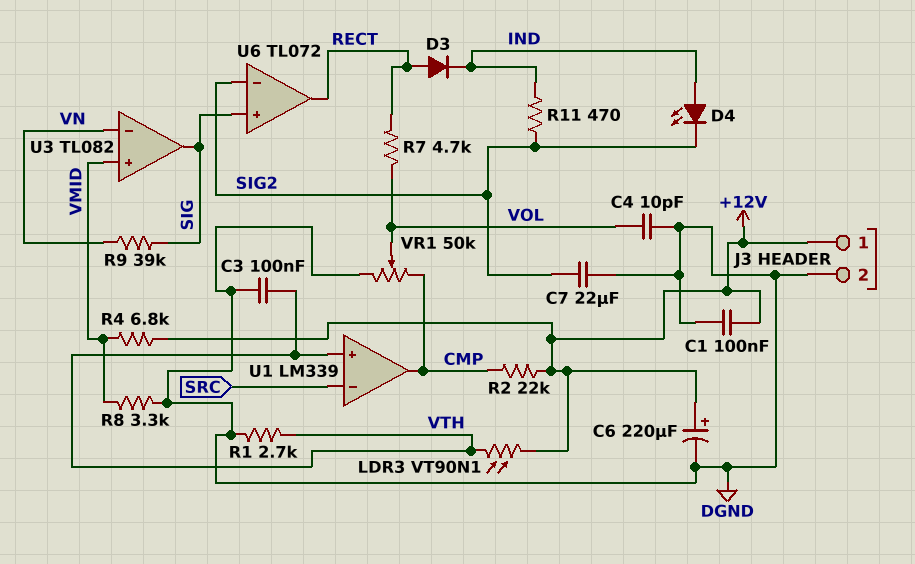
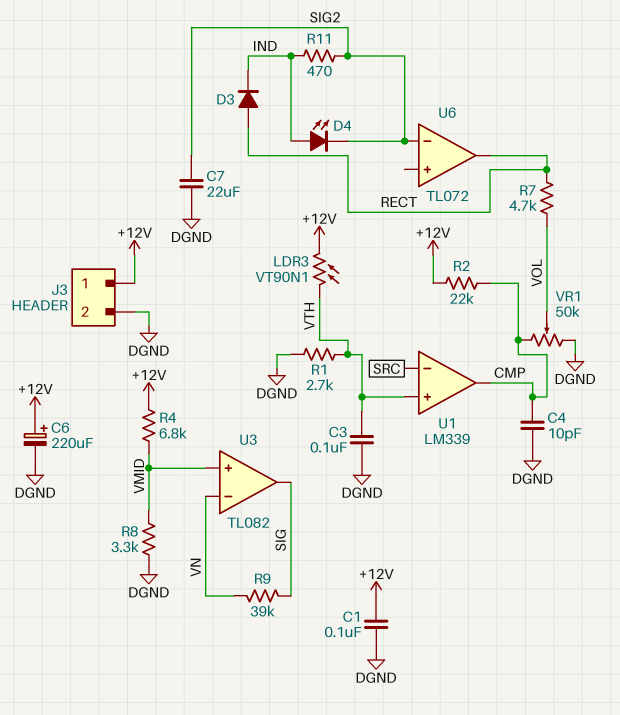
C4: 10pF (DGND, VOL) -> 10pF (CMP, DGND)
U6 pin in+: SIG -> none

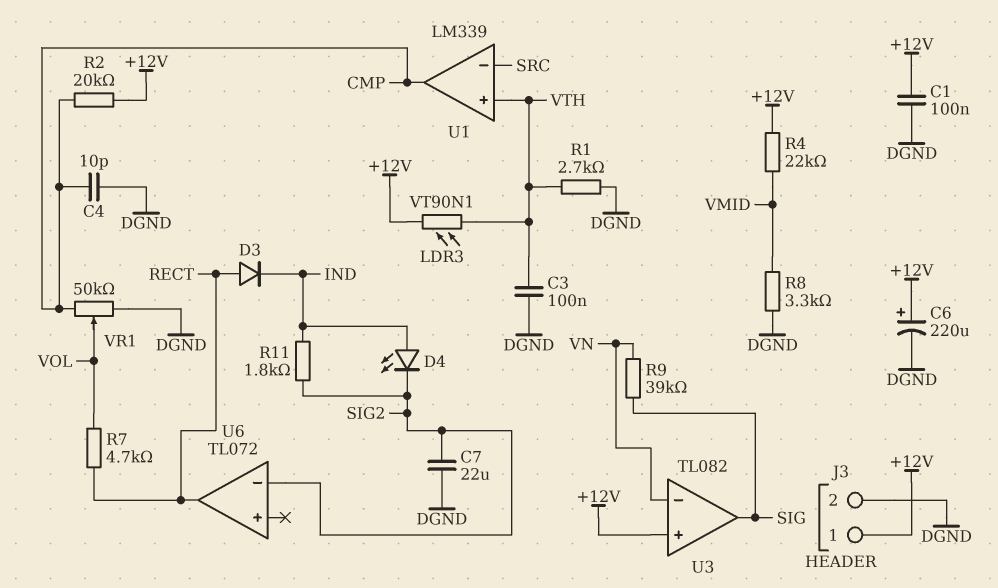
R2: 22k (+12V, CMP) -> 20k (+12V, CMP)
R4: 6.8k (+12V, VMID) -> 22k (+12V, VMID)
R11: 470 (IND, SIG2) -> 1.8k (IND, SIG2)
U3 pin in+: VMID -> +12V

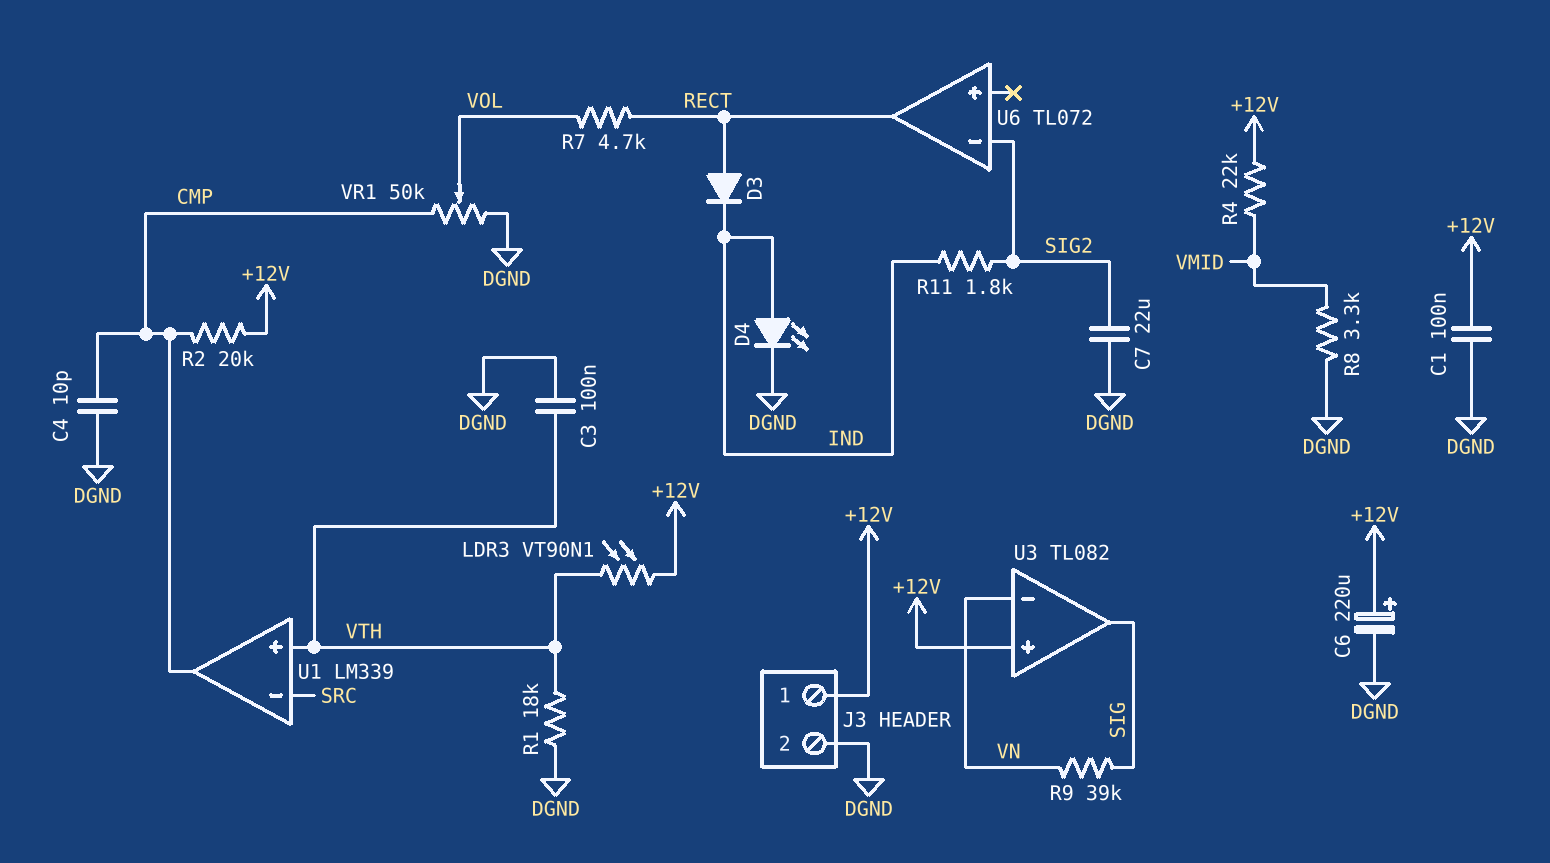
D4: LED (A IND, K SIG2) -> LED (A IND, K DGND)
R1: 2.7k (DGND, VTH) -> 18k (DGND, VTH)

